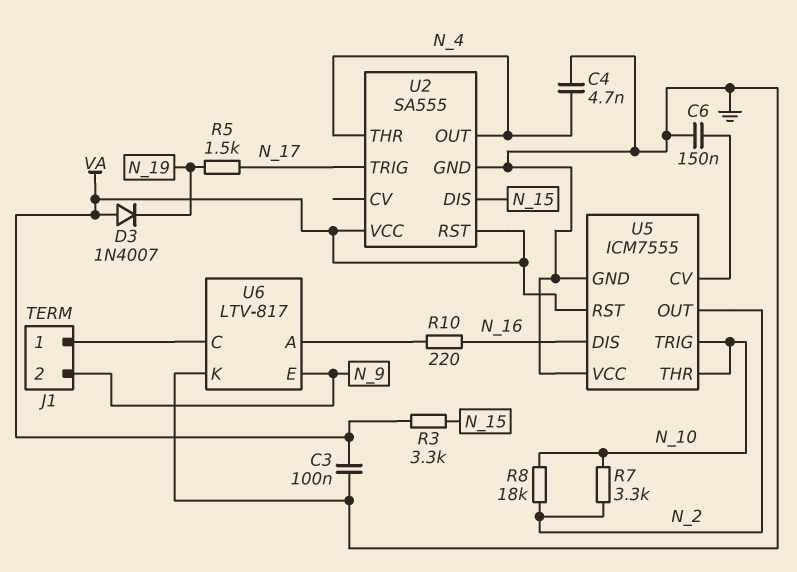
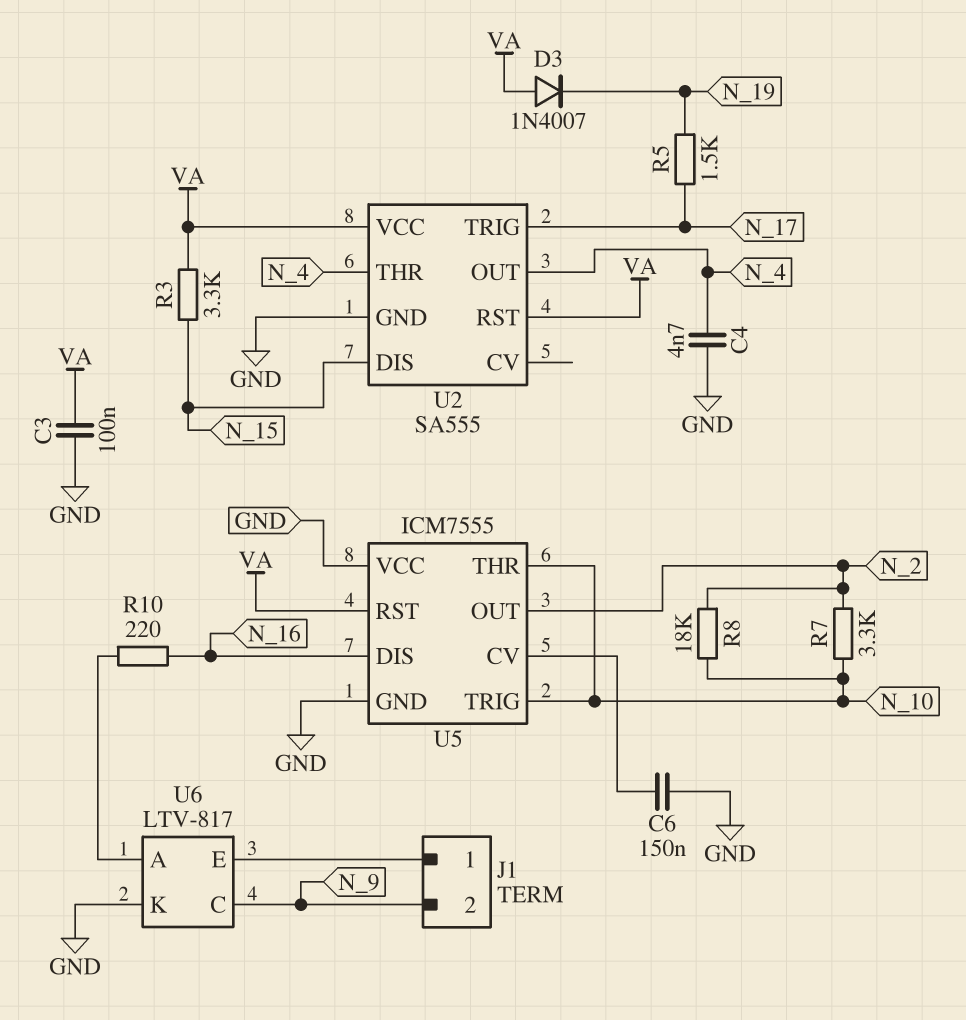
U6 pin C: J1/1 -> N_9
U6 pin E: N_9 -> J1/1

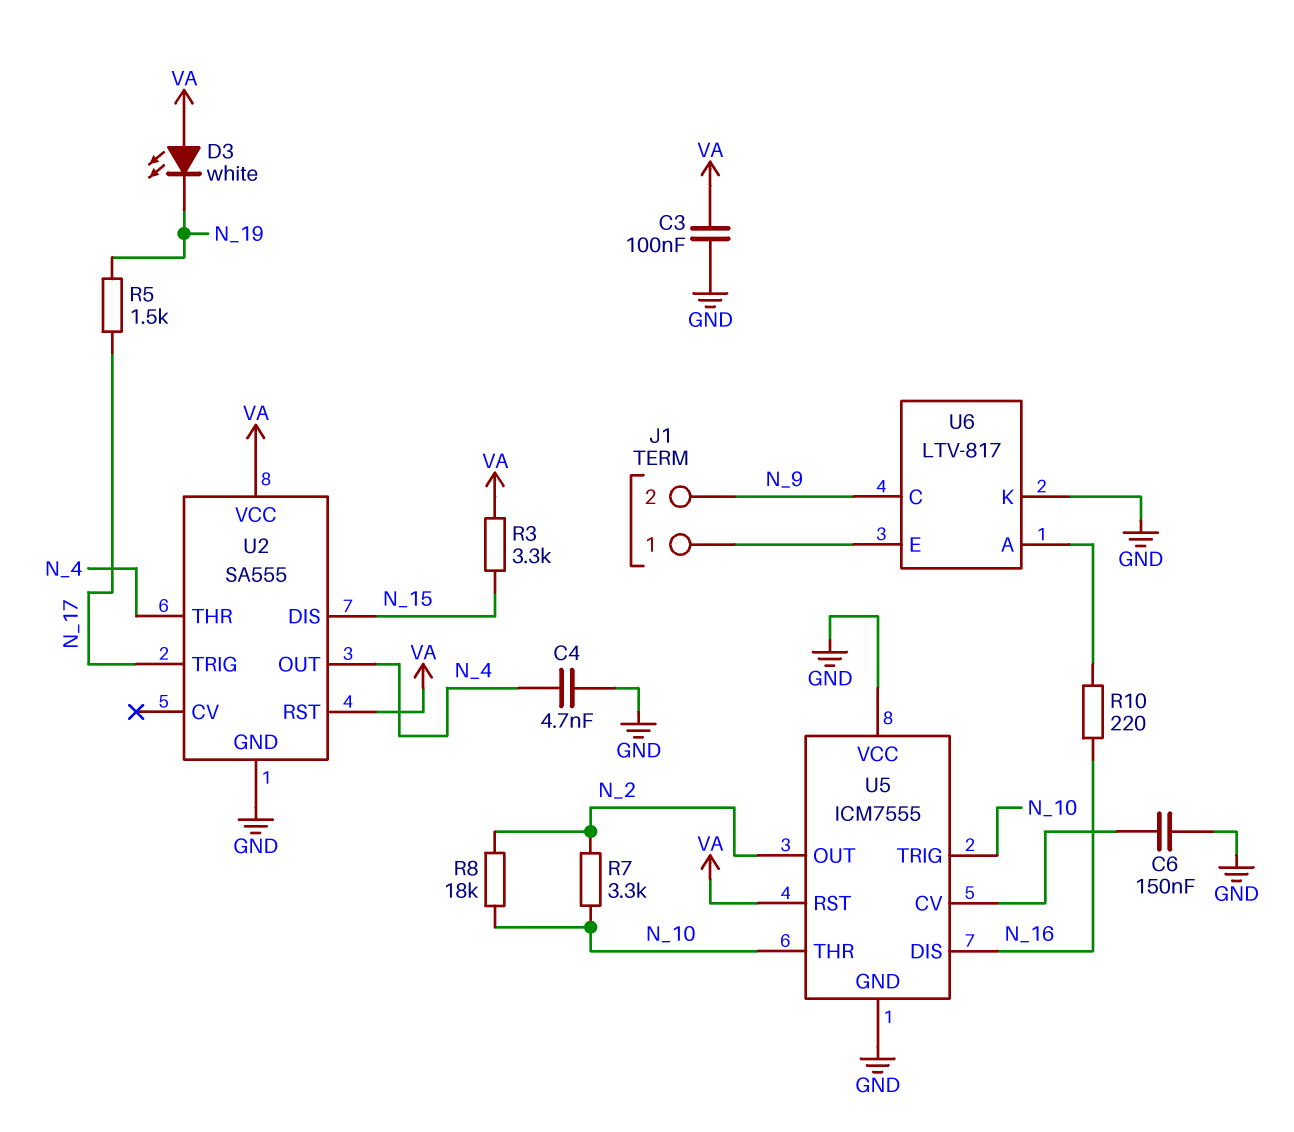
D3: diode 1N4007 (A VA, K N_19) -> LED white (A VA, K N_19)

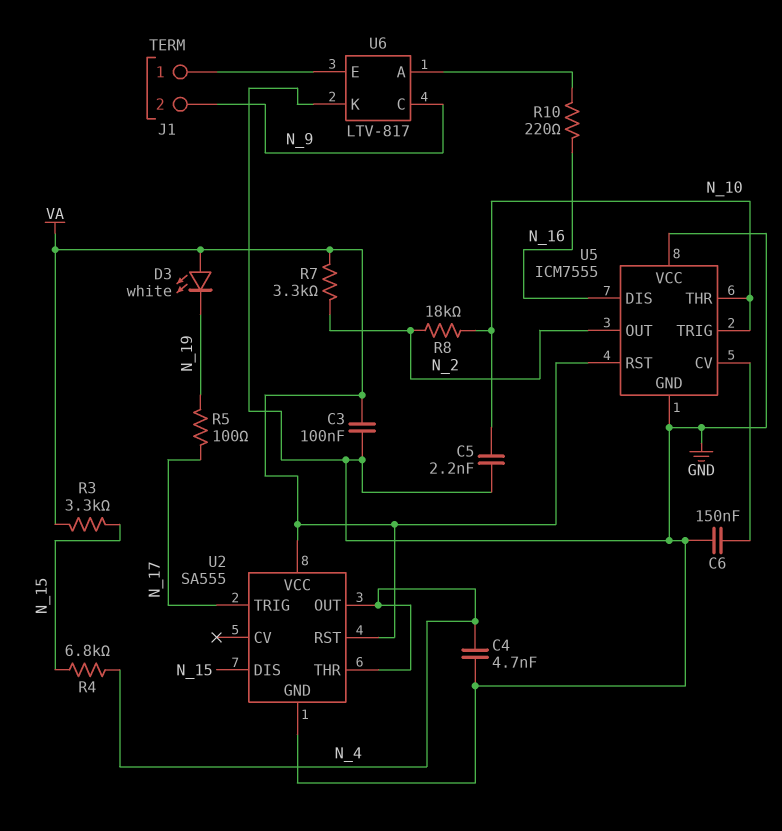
C5: none -> 2.2nF (GND, N_10)
R4: none -> 6.8k (N_4, N_15)
R5: 1.5k (N_17, N_19) -> 100 (N_17, N_19)
R7: 3.3k (N_2, N_10) -> 3.3k (N_2, VA)

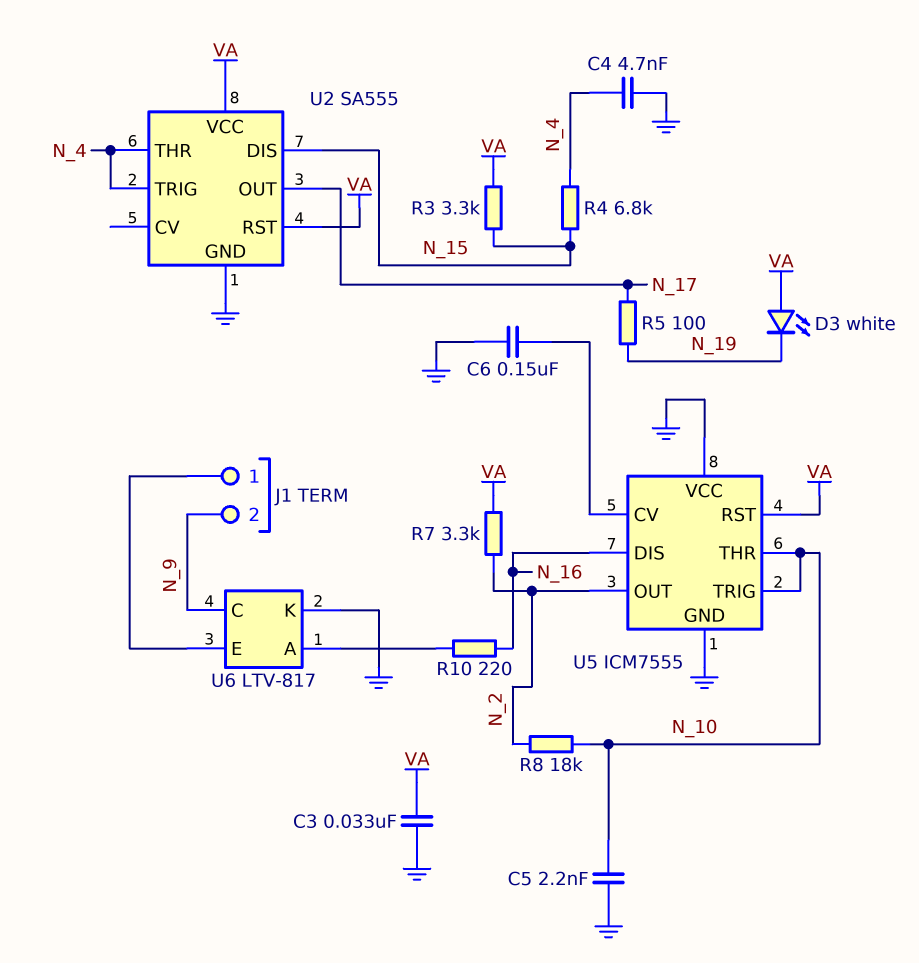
C3: 100nF (GND, VA) -> 33nF (GND, VA)
U2 pin OUT: N_4 -> N_17
U2 pin TRIG: N_17 -> N_4

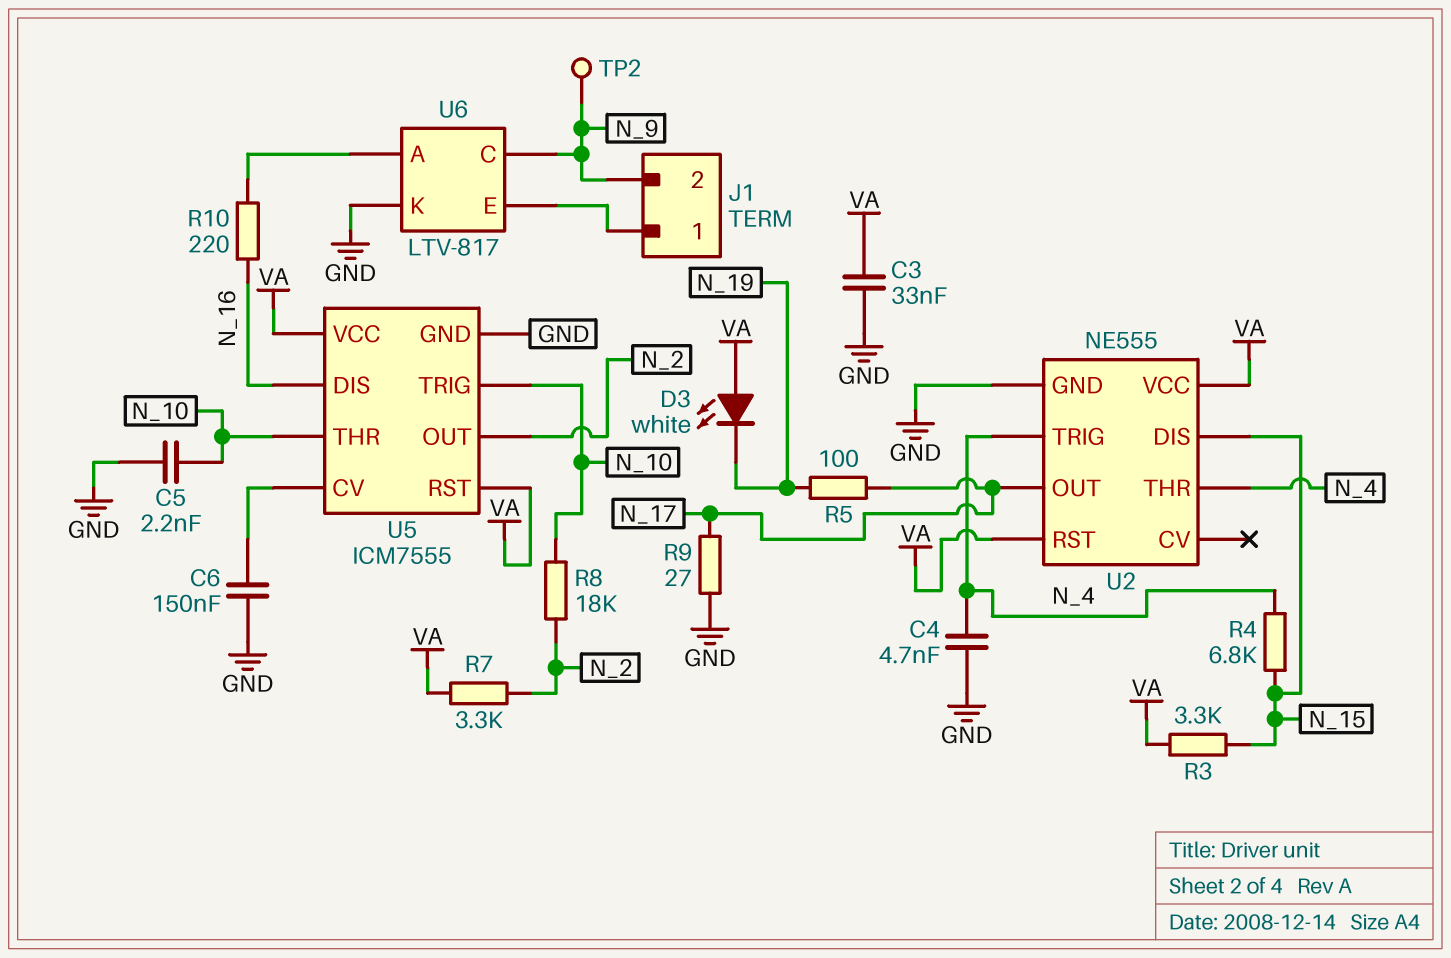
R9: none -> 27 (GND, N_17)
TP2: none -> test point (N_9)
U2: SA555 -> NE555
U5 pin VCC: GND -> VA

